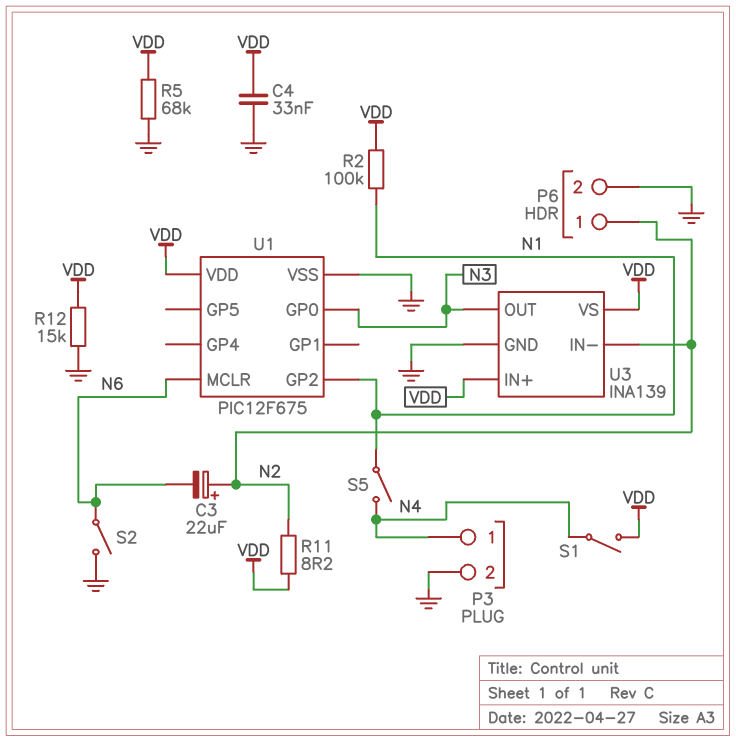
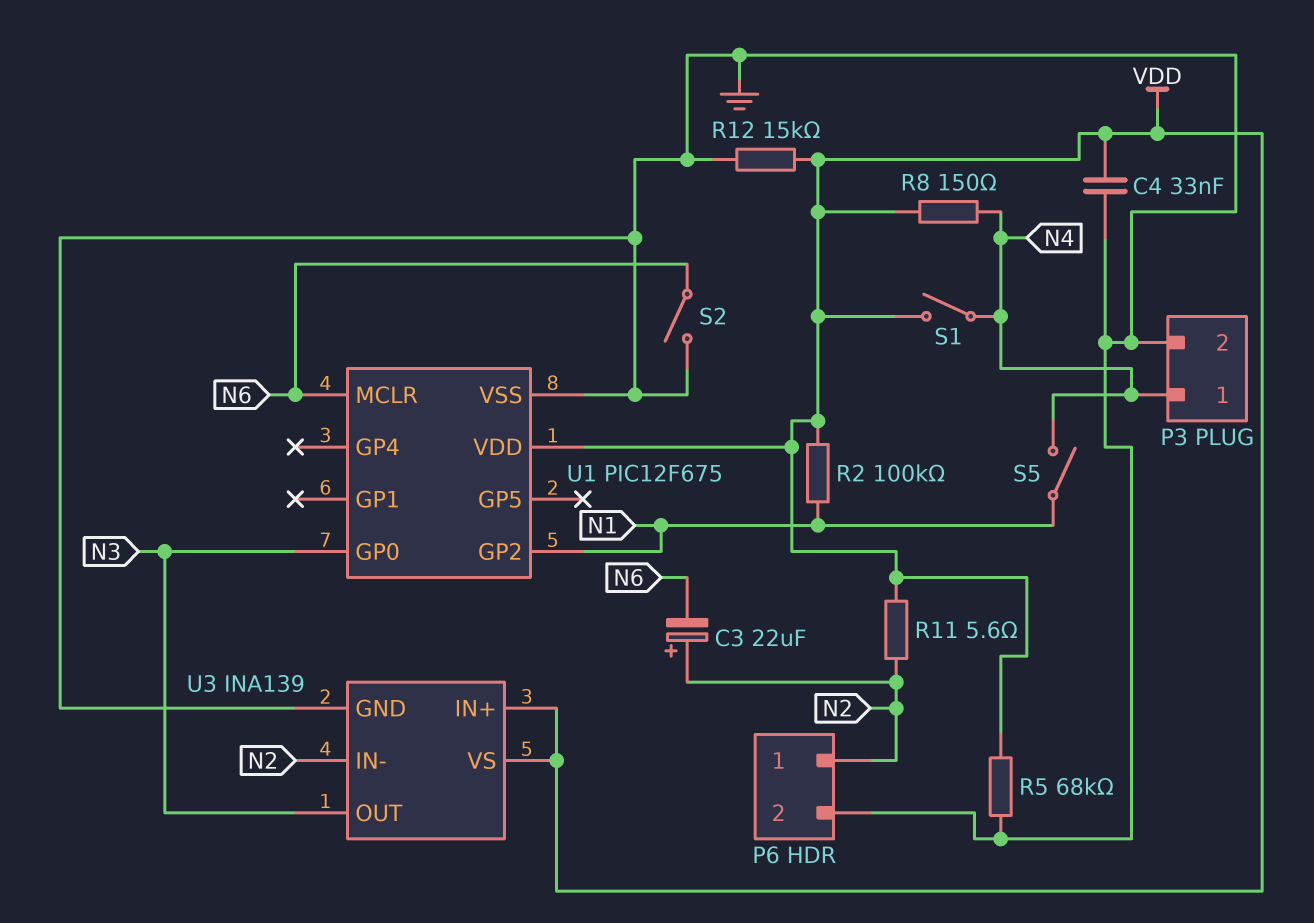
R8: none -> 150 (N4, VDD)
R11: 8.2 (N2, VDD) -> 5.6 (N2, VDD)

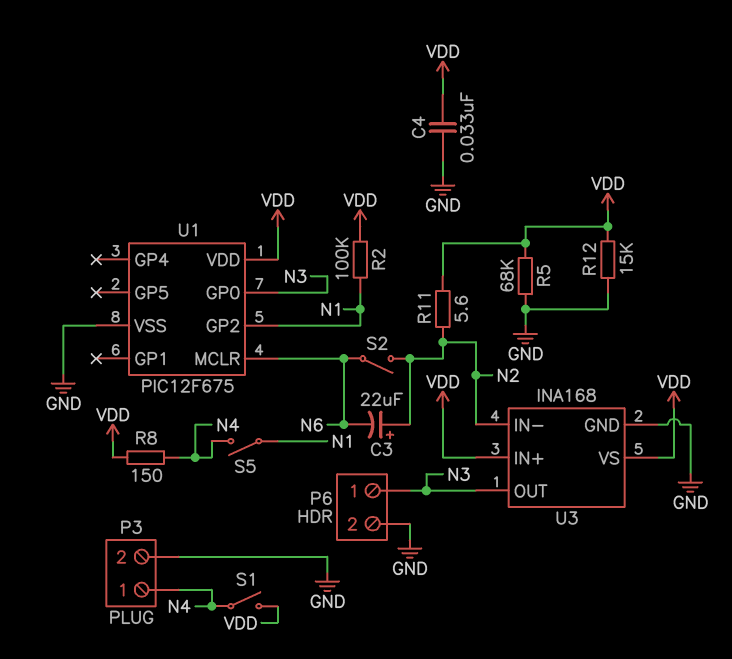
P6 pin 1: N2 -> N3
S2: switch (GND, N6) -> switch (N2, N6)
U3: INA139 -> INA168

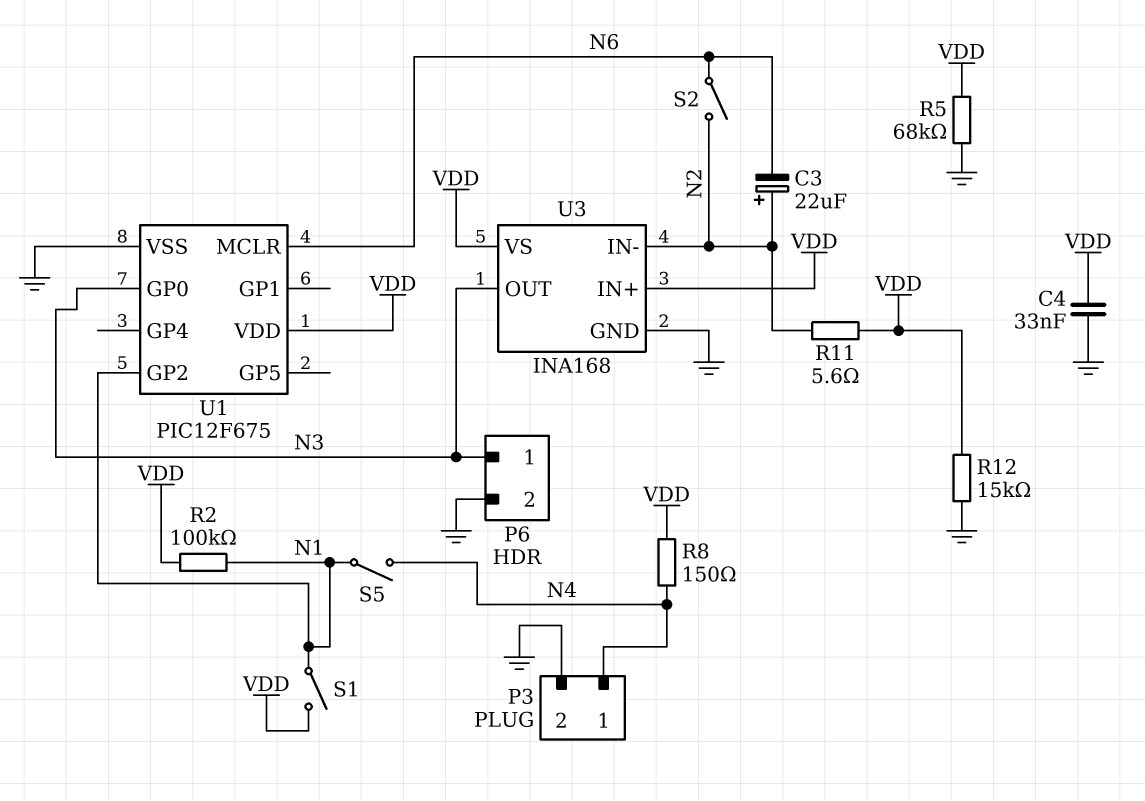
S1: switch (N4, VDD) -> switch (N1, VDD)

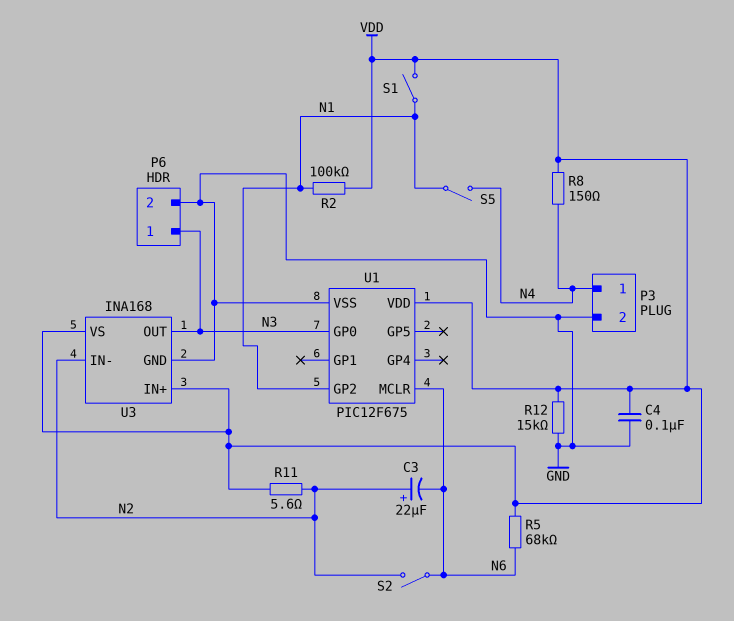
C4: 33nF (GND, VDD) -> 100nF (GND, VDD)
R5: 68k (GND, VDD) -> 68k (N6, VDD)

